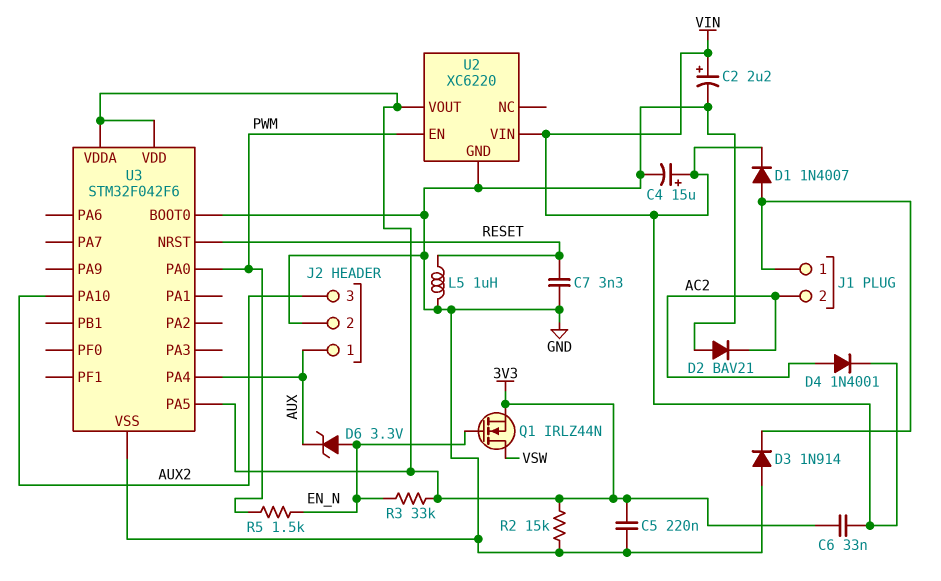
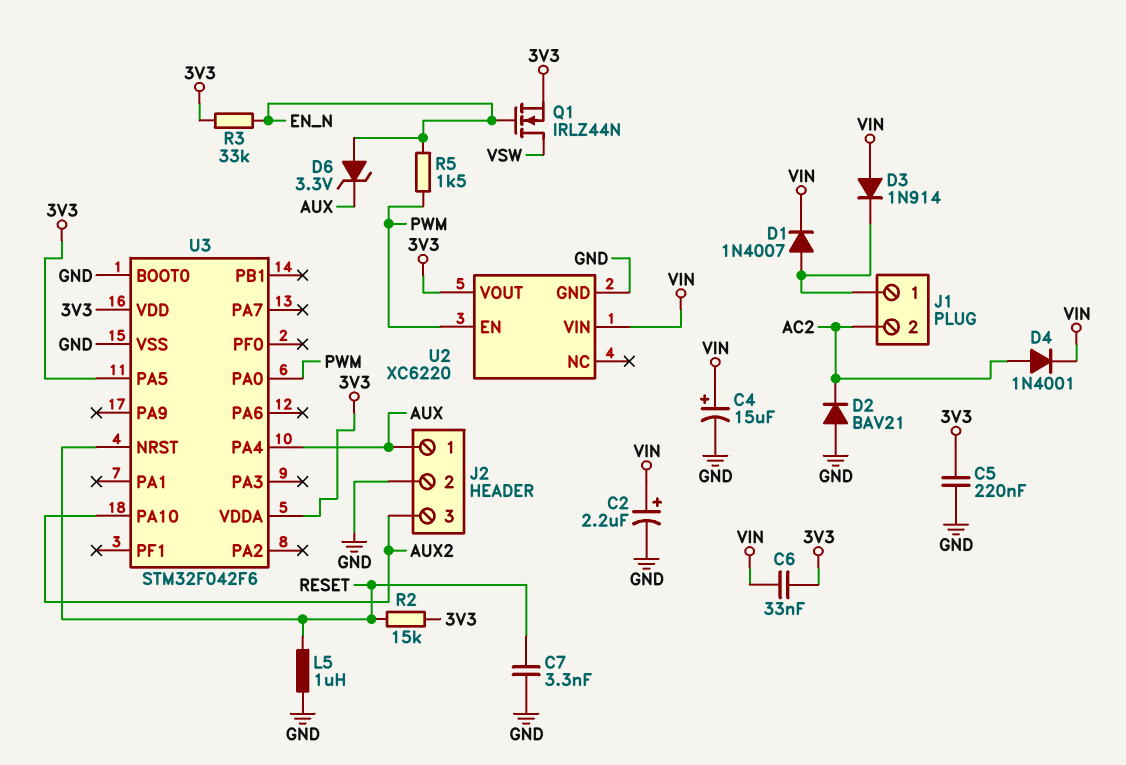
D3: diode 1N914 (A GND, K J1/1) -> diode 1N914 (A VIN, K J1/1)
R2: 15k (3V3, GND) -> 15k (3V3, RESET)

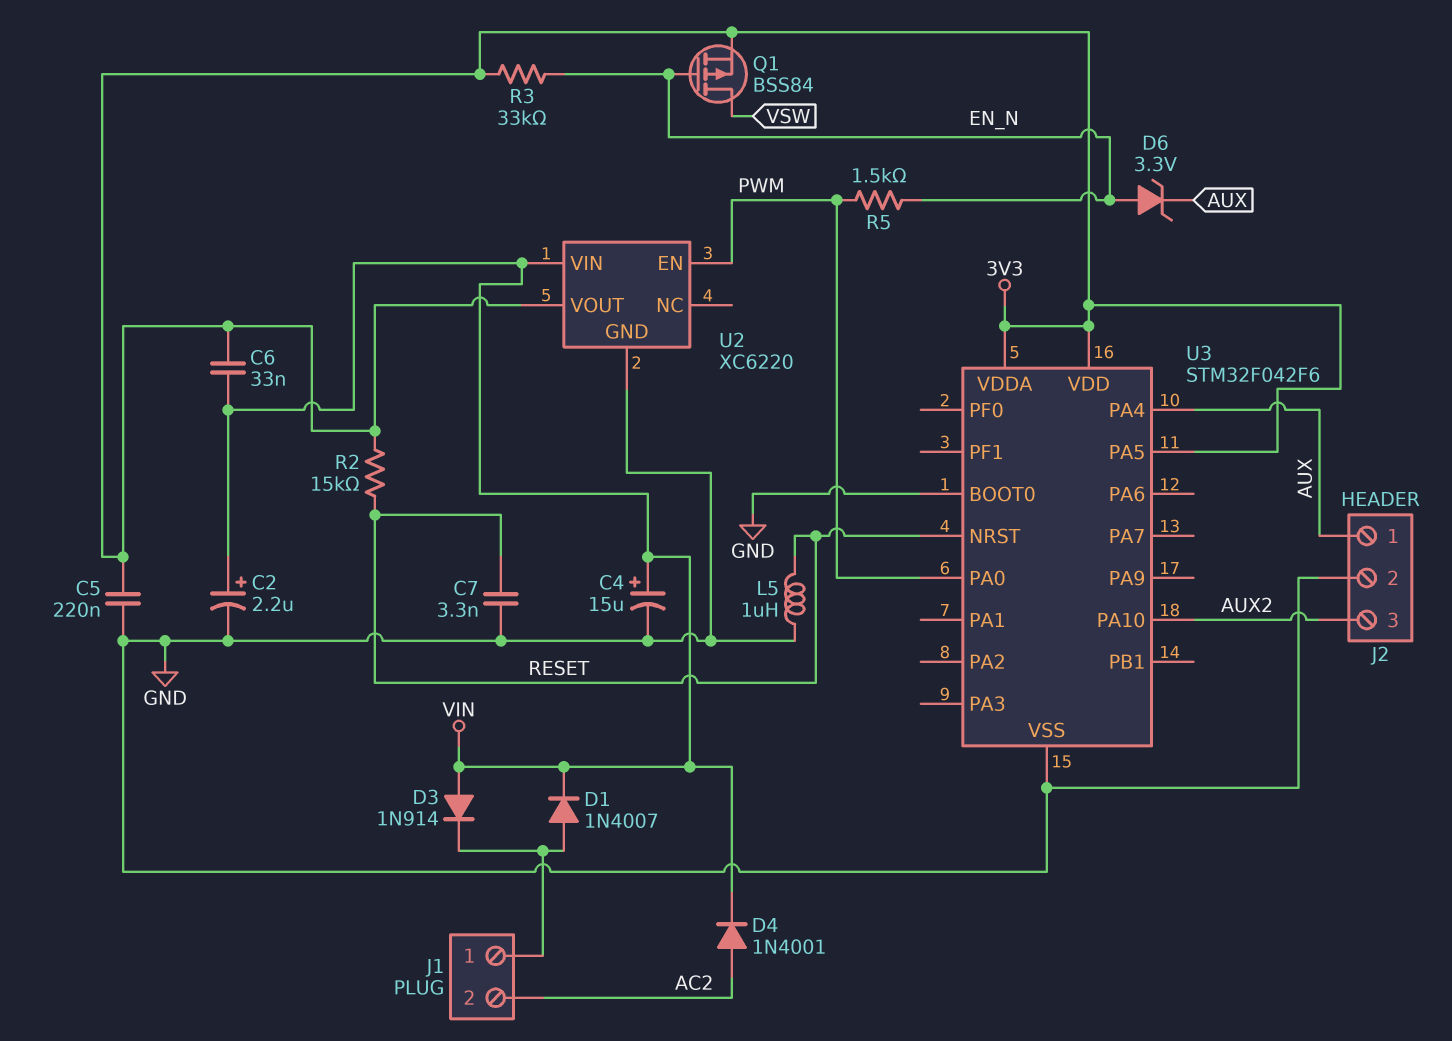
D2: diode BAV21 (A GND, K AC2) -> none
Q1: NMOS IRLZ44N (G EN_N, D VSW, S 3V3) -> PMOS BSS84 (G EN_N, D VSW, S 3V3)

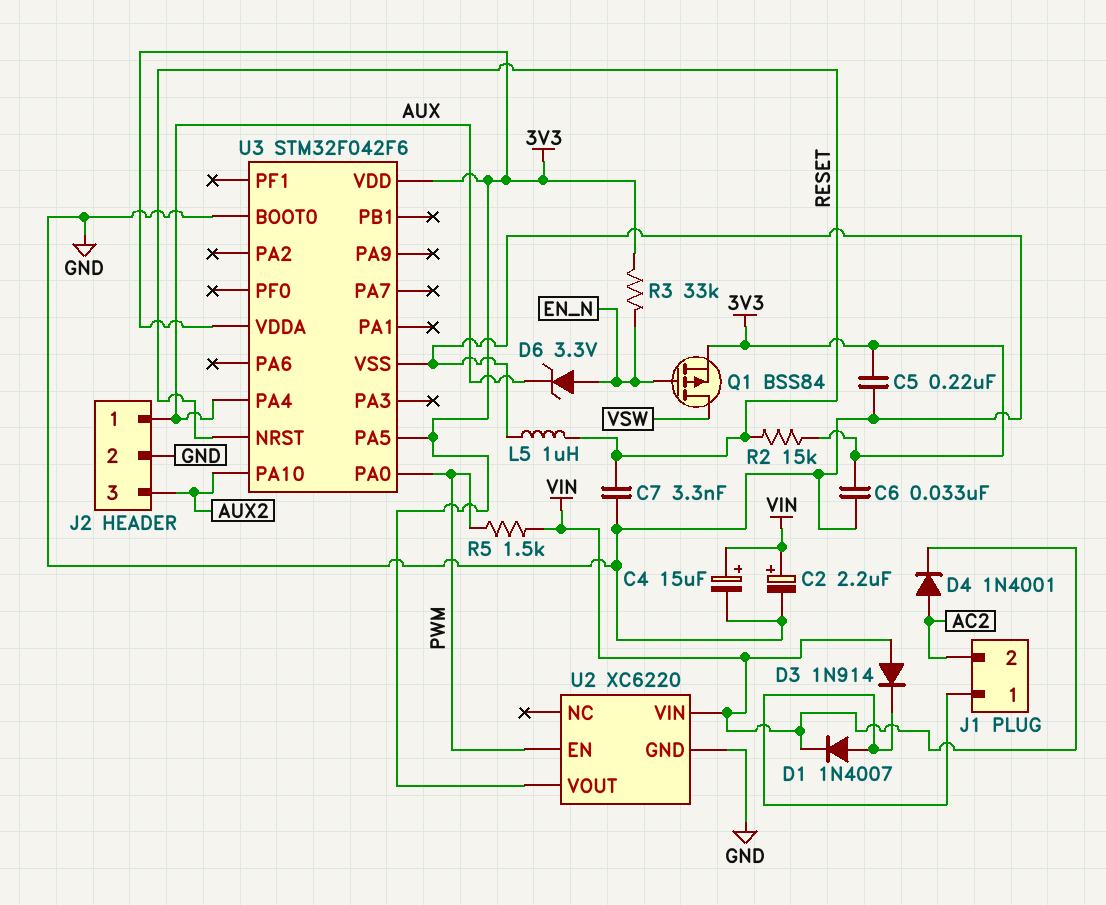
C6: 33nF (3V3, VIN) -> 33nF (3V3, GND)
R5: 1.5k (EN_N, PWM) -> 1.5k (PWM, VIN)

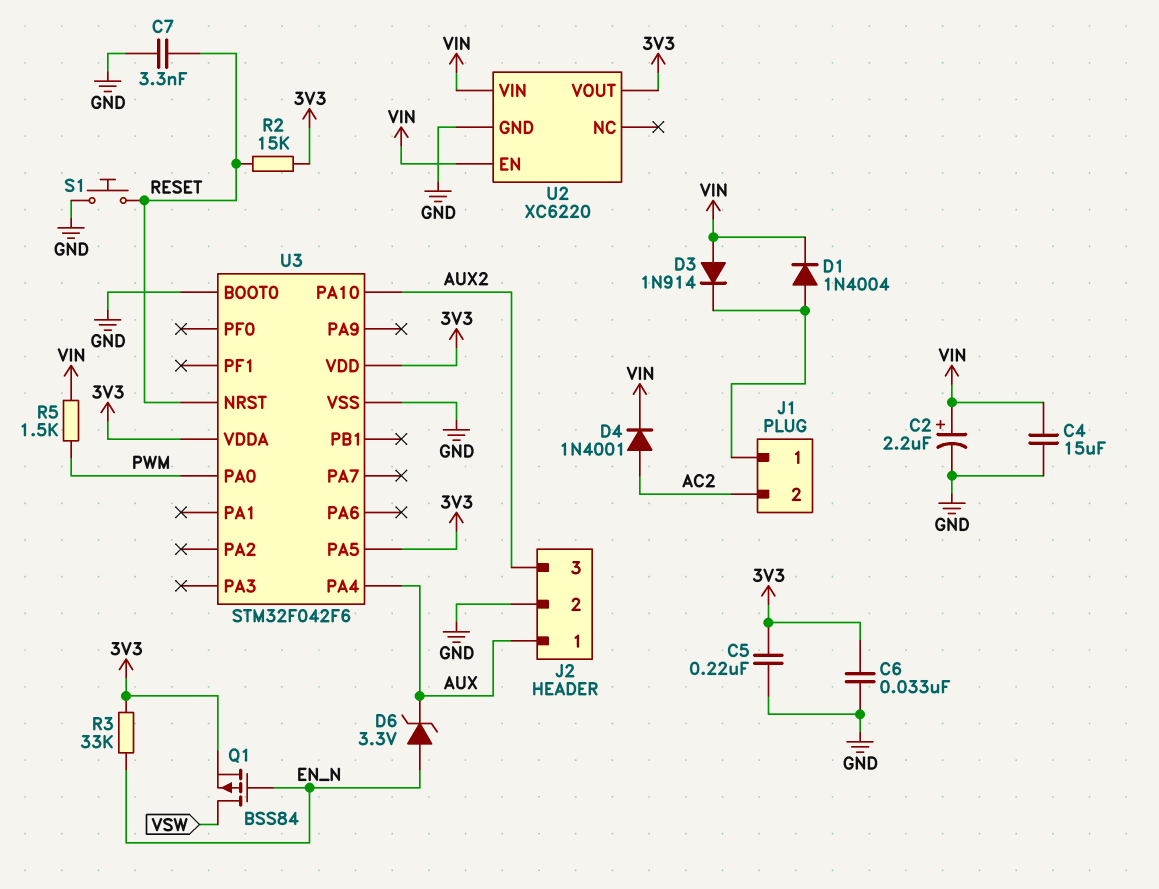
C4: 15uF (plus VIN, minus GND) -> 15uF (GND, VIN)
D1: diode 1N4007 (A J1/1, K VIN) -> diode 1N4004 (A J1/1, K VIN)
L5: 1uH (GND, RESET) -> none
S1: none -> button (GND, RESET)
U2 pin EN: PWM -> VIN

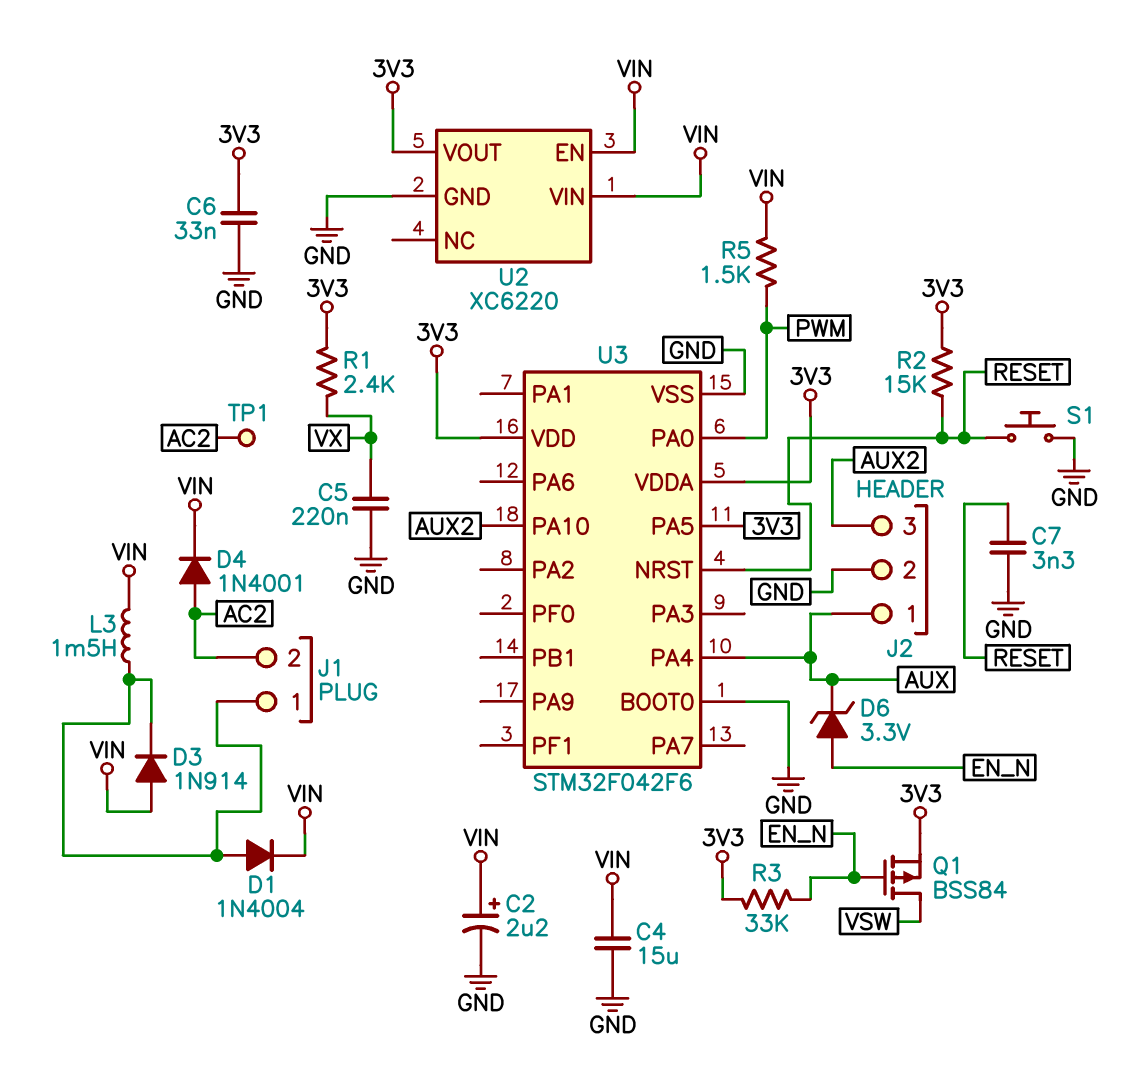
C5: 220nF (3V3, GND) -> 220nF (GND, VX)
L3: none -> 1.5mH (J1/1, VIN)
R1: none -> 2.4k (3V3, VX)
TP1: none -> test point (AC2)

